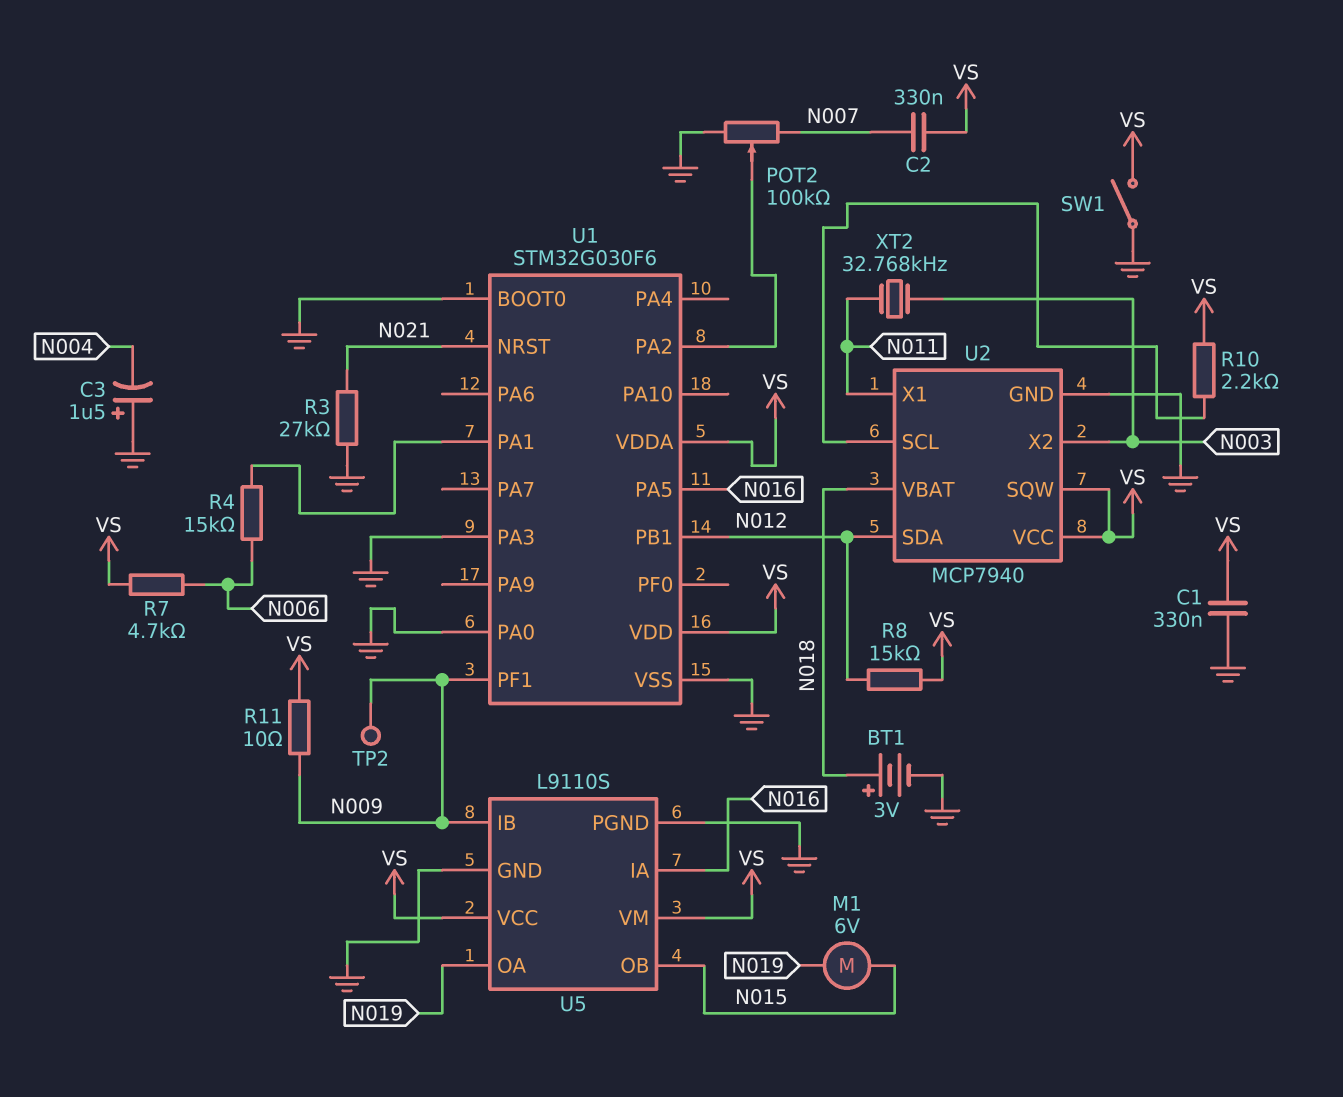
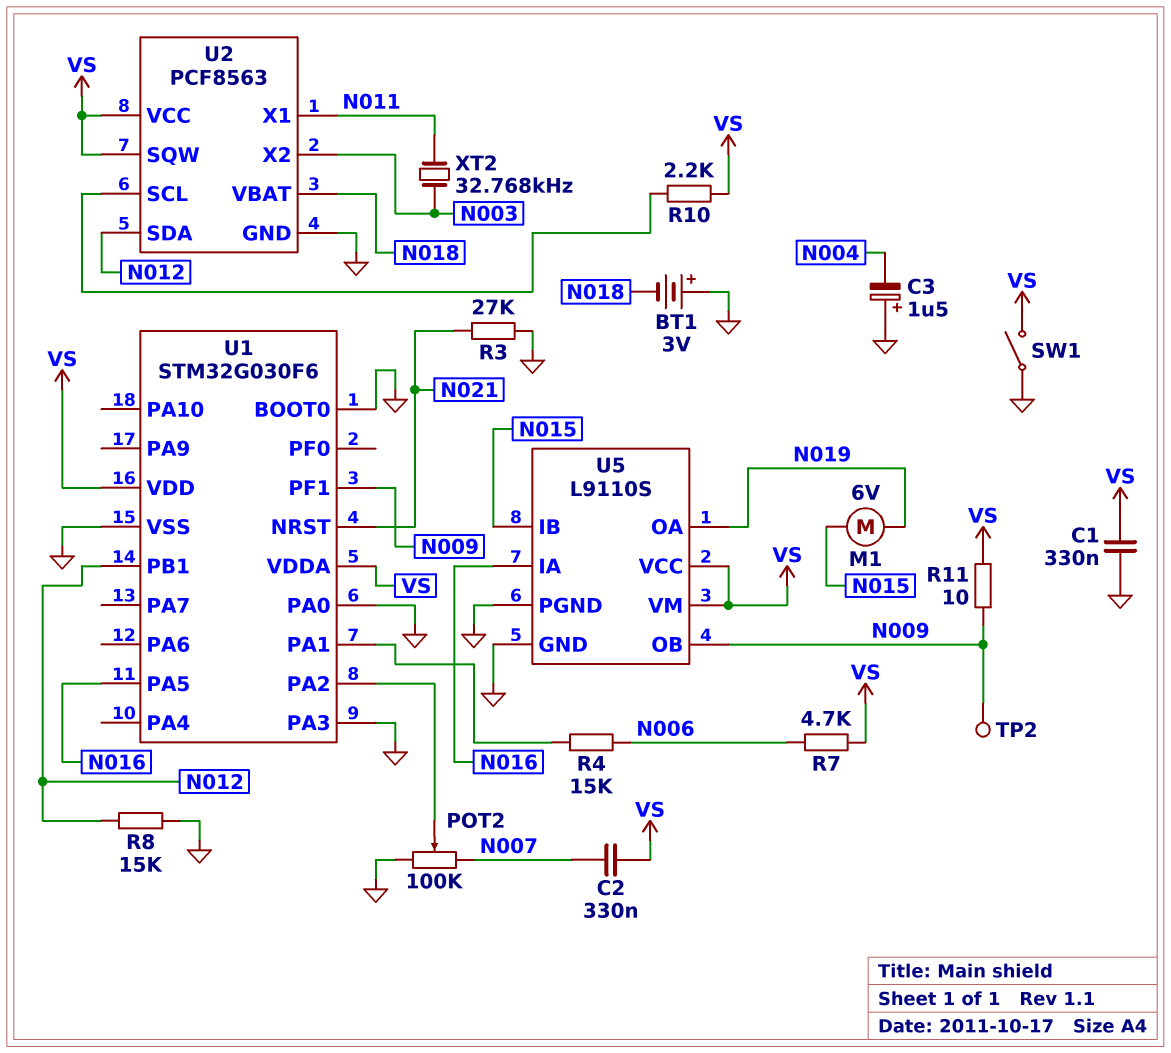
BT1: 3V (plus N018, minus GND) -> 3V (plus GND, minus N018)
R8: 15k (N012, VS) -> 15k (GND, N012)
U2: MCP7940 -> PCF8563
U5 pin IB: N009 -> N015
U5 pin OB: N015 -> N009

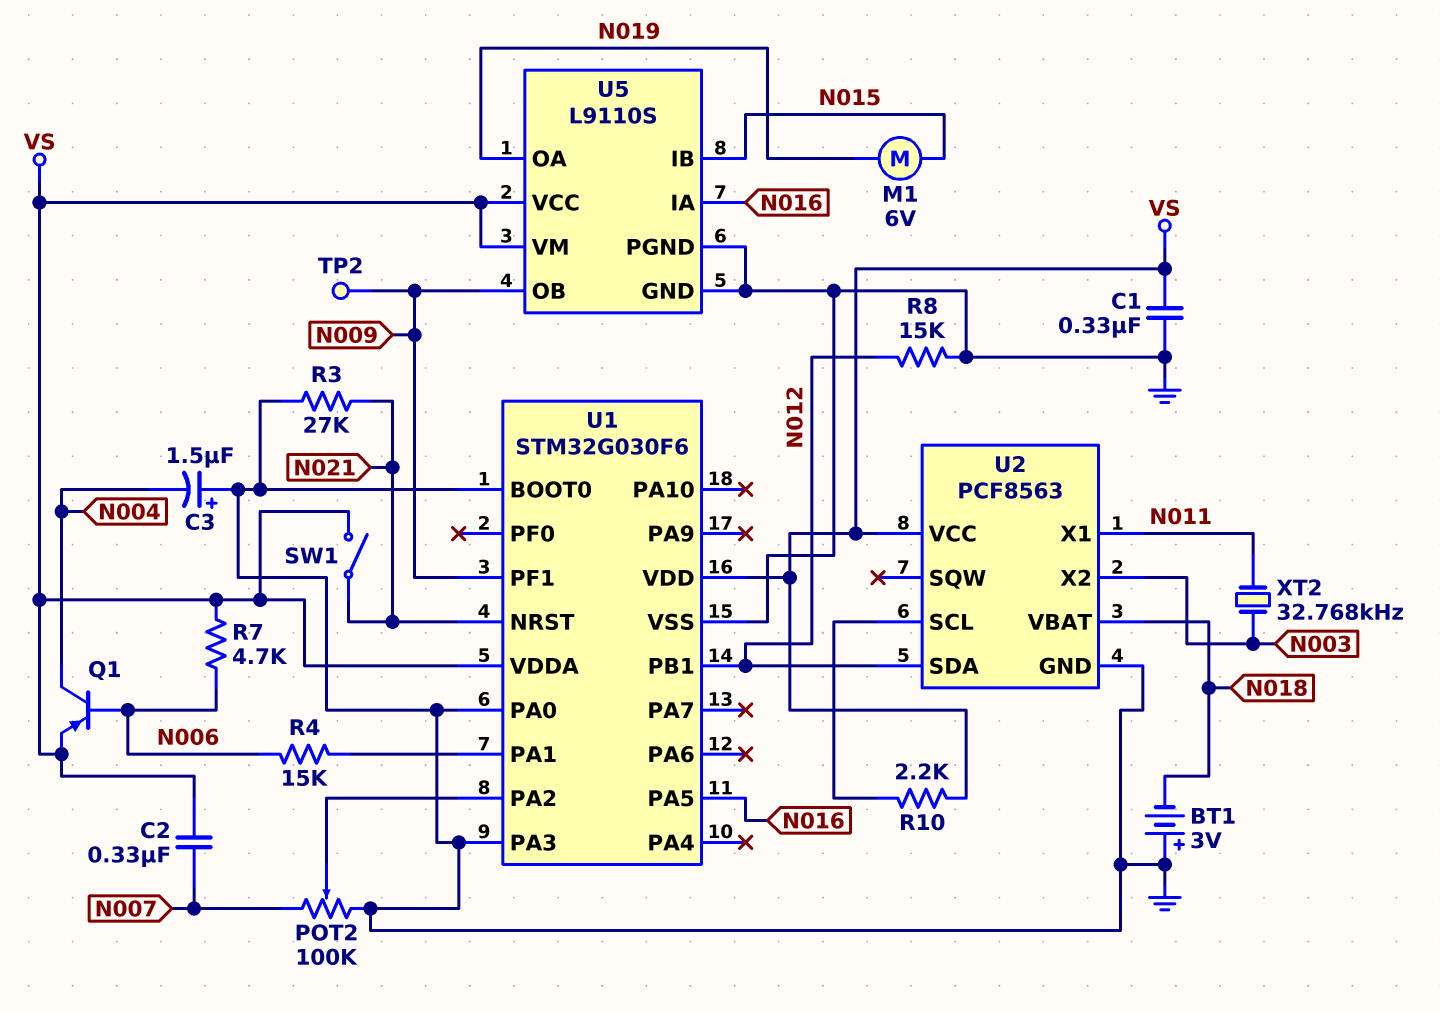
Q1: none -> PNP (B N006, C N004, E VS)
R11: 10 (N009, VS) -> none
SW1: switch (GND, VS) -> switch (N021, VS)
U2 pin SQW: VS -> none

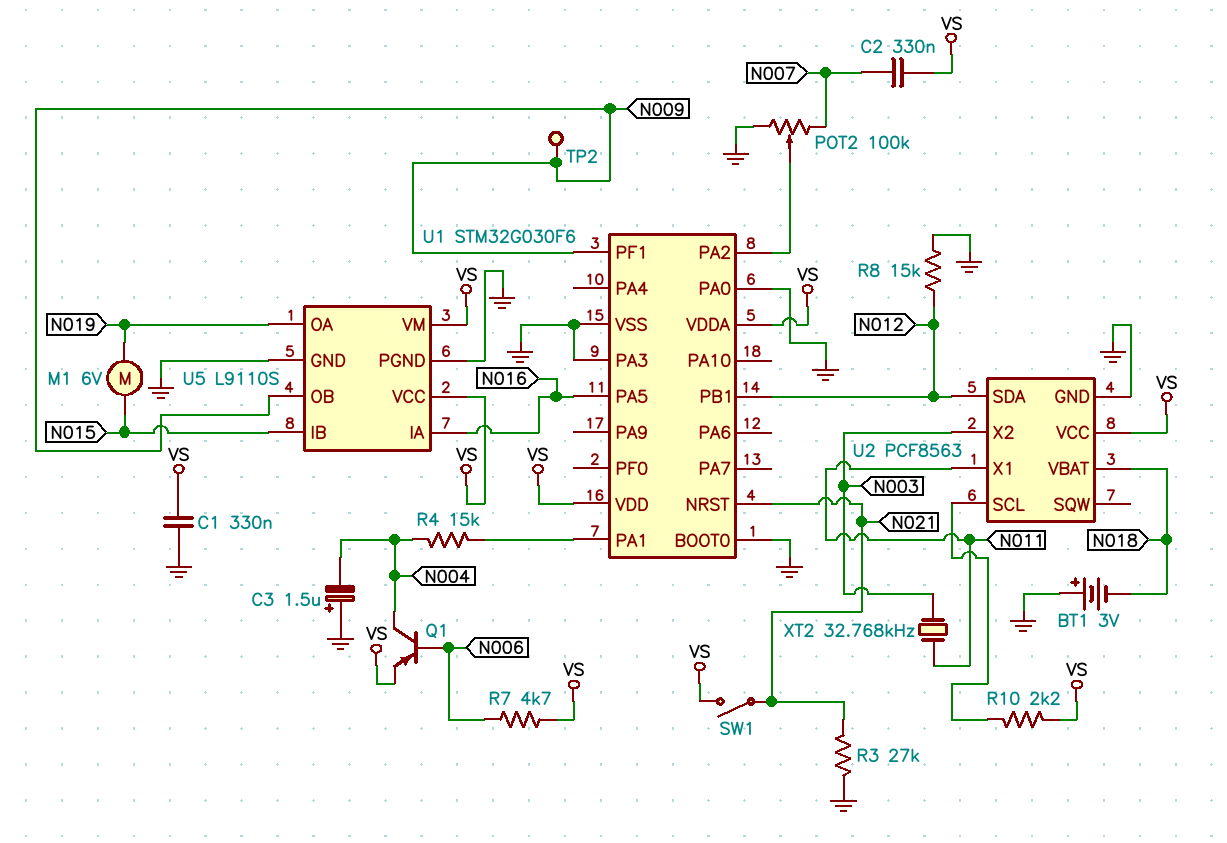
R4: 15k (N006, U1/PA1) -> 15k (N004, U1/PA1)

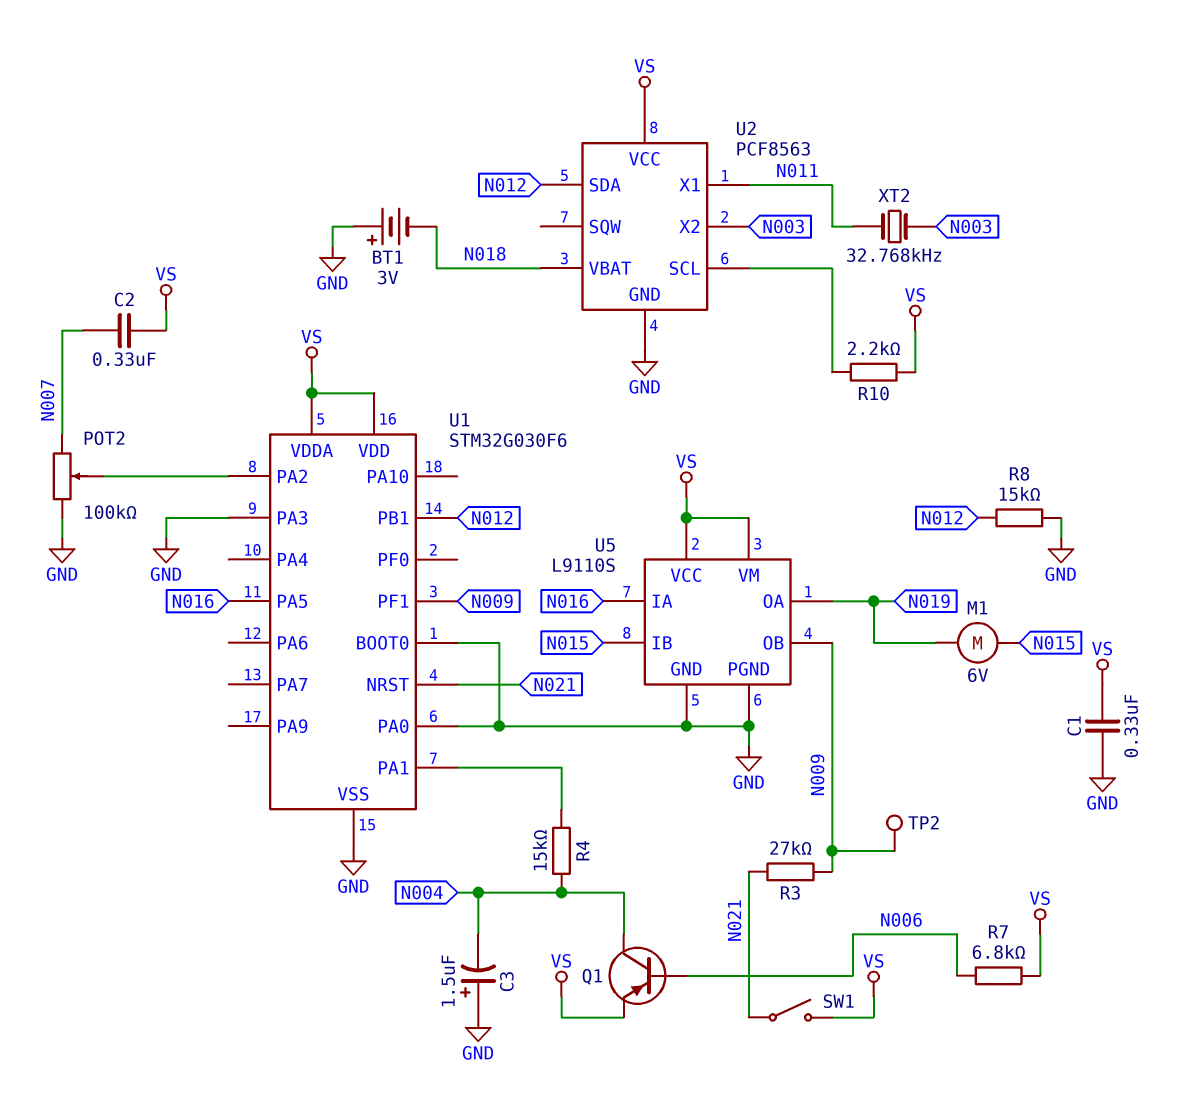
R3: 27k (GND, N021) -> 27k (N009, N021)
R7: 4.7k (N006, VS) -> 6.8k (N006, VS)

